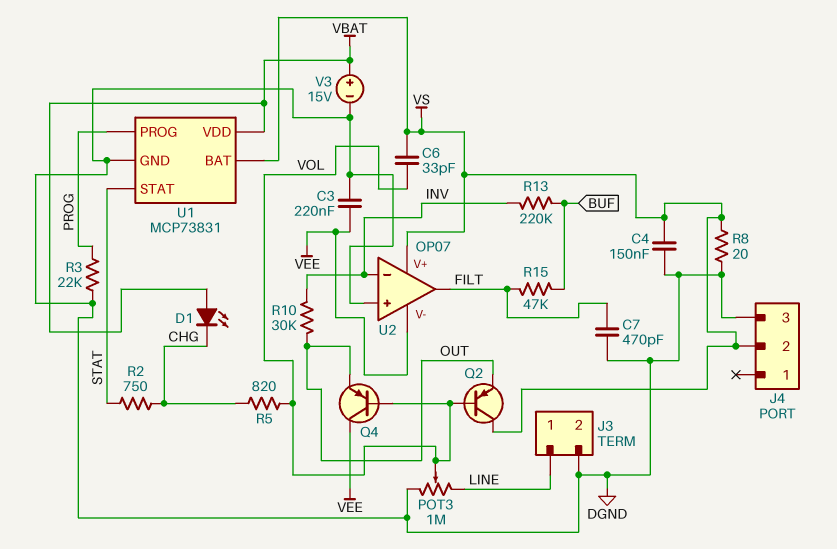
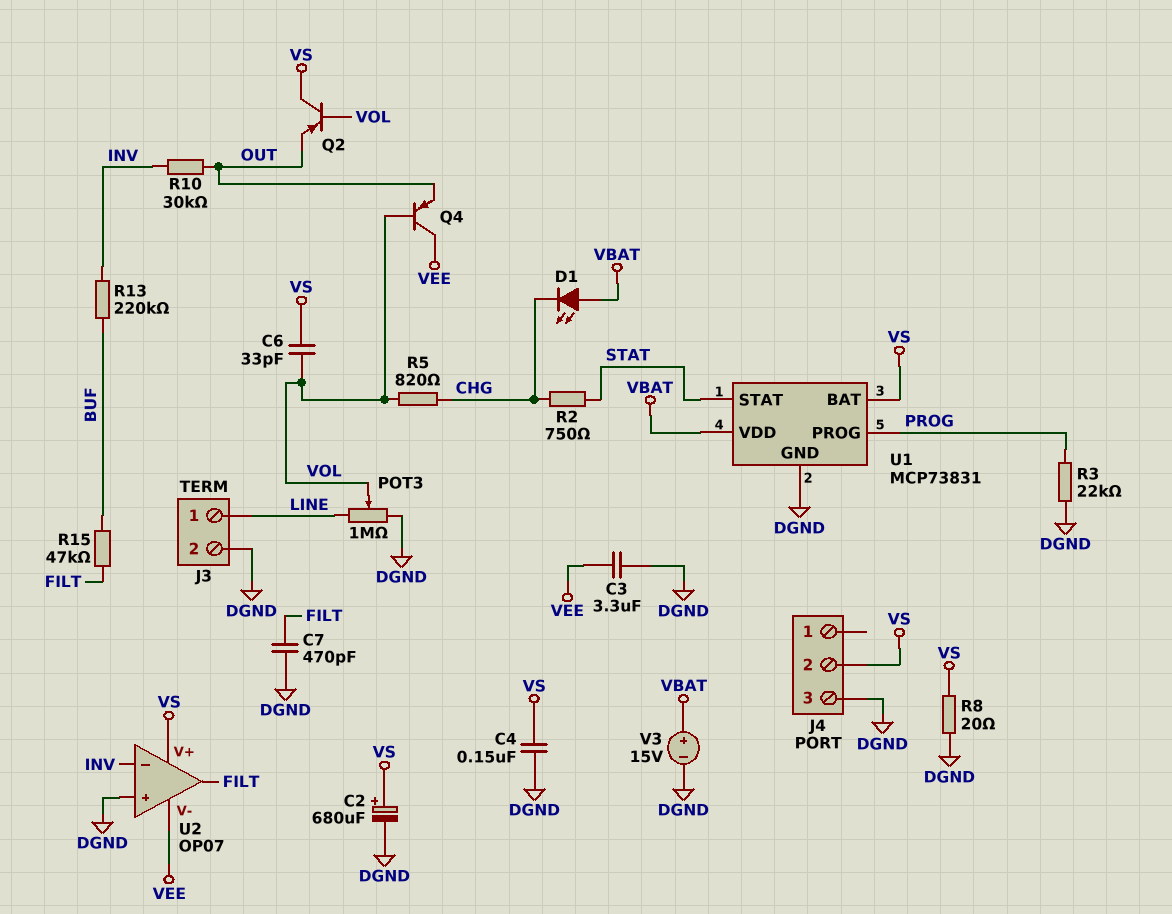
C2: none -> 680uF (plus VS, minus DGND)
C3: 220nF (DGND, VEE) -> 3.3uF (DGND, VEE)

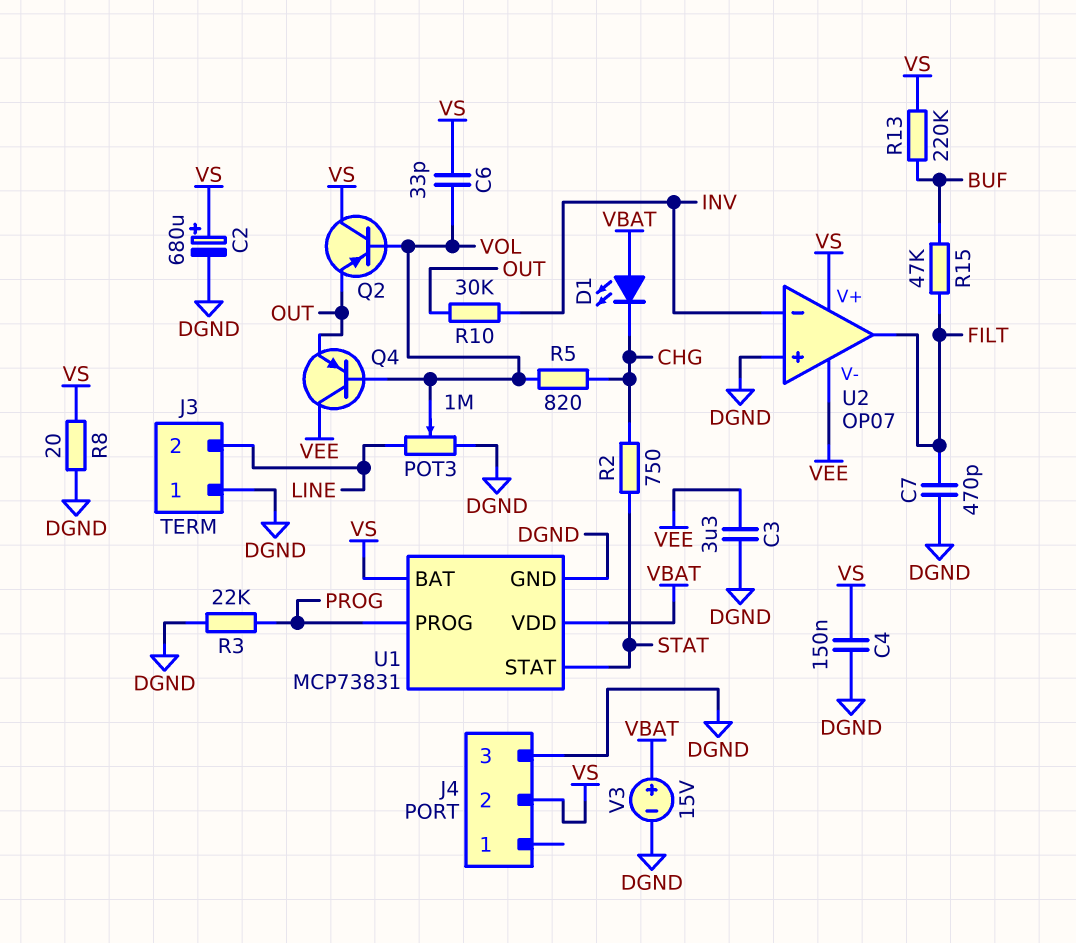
J3 pin 1: LINE -> DGND
J3 pin 2: DGND -> LINE
R13: 220k (BUF, INV) -> 220k (BUF, VS)

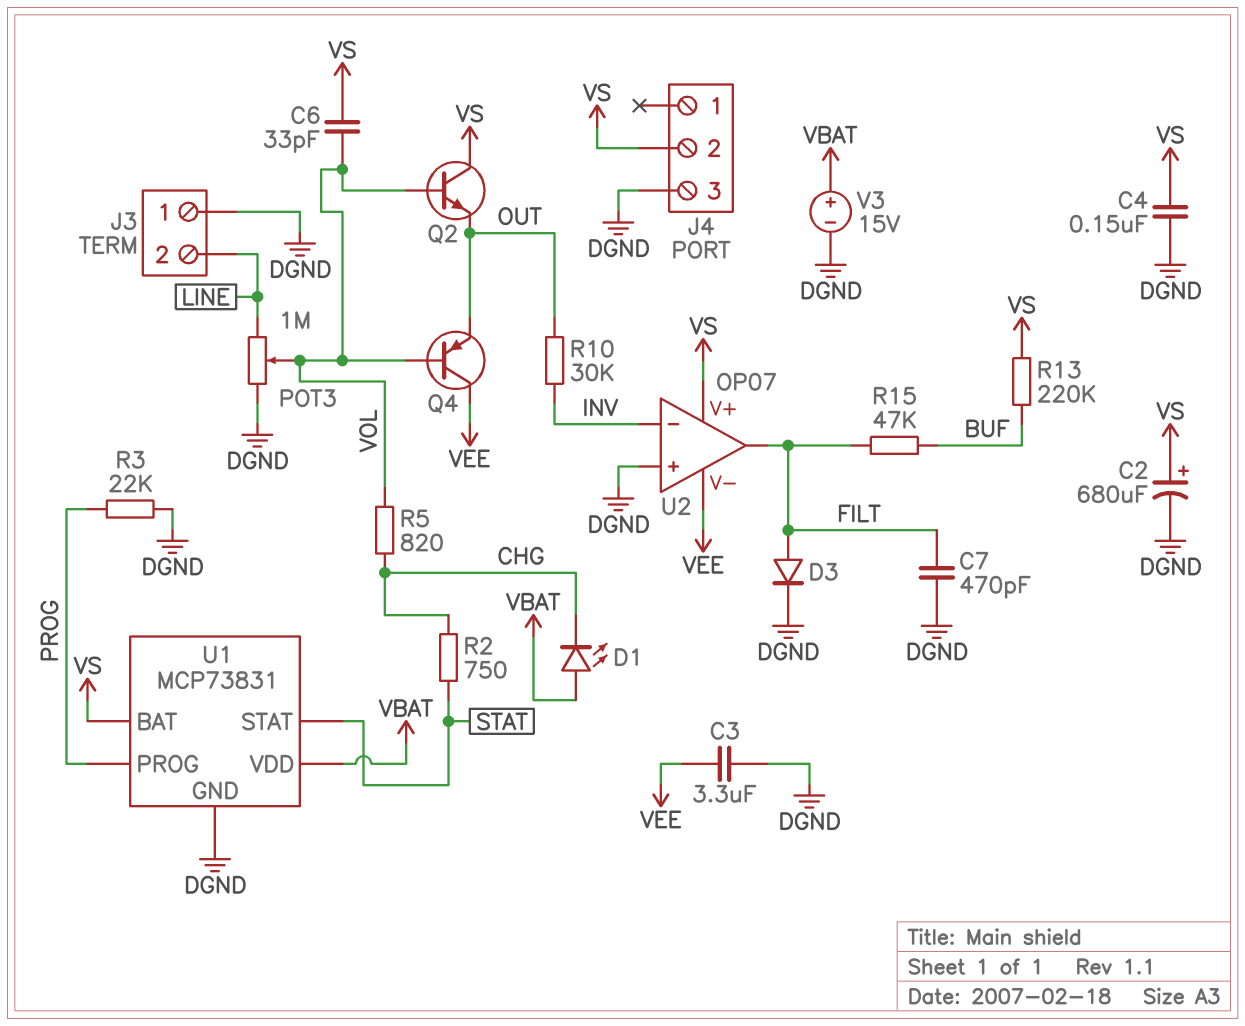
D3: none -> diode (A FILT, K DGND)
Q2: PNP (B VOL, C VS, E OUT) -> NPN (B VOL, C VS, E OUT)
R8: 20 (DGND, VS) -> none

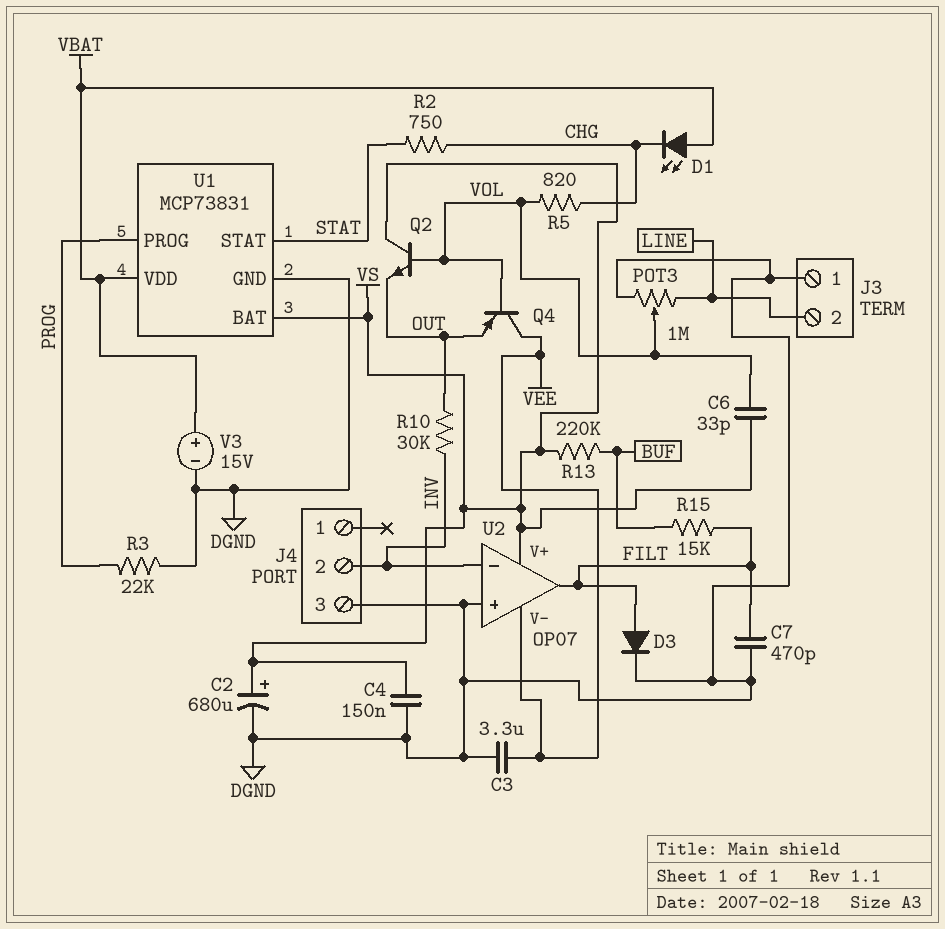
J4 pin 2: VS -> INV
R15: 47k (BUF, FILT) -> 15k (BUF, FILT)

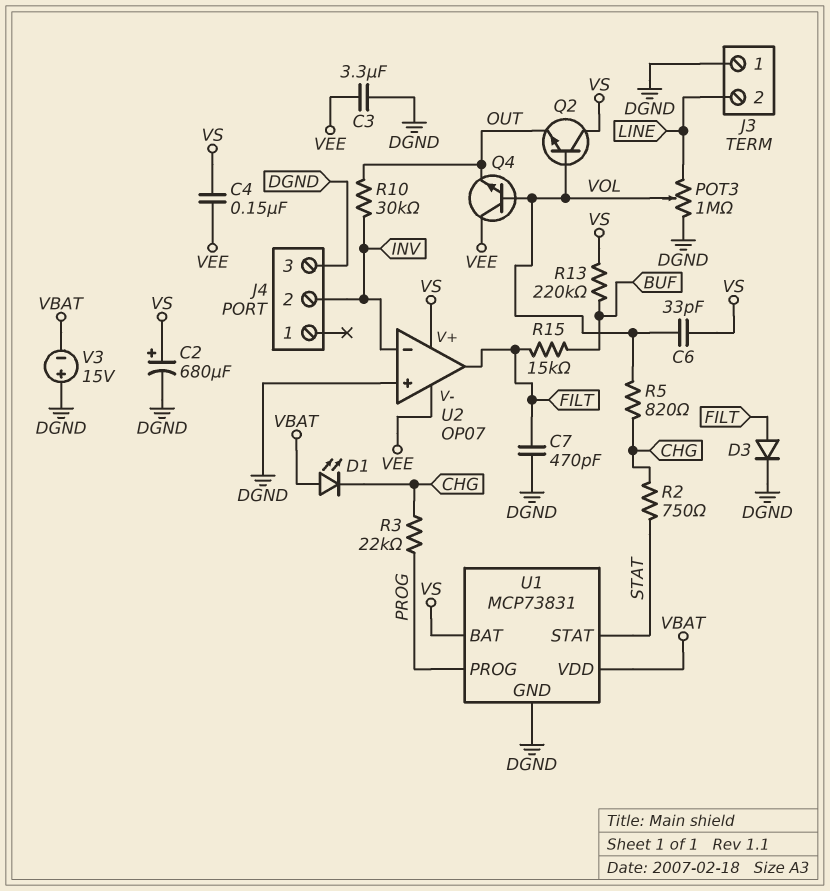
C4: 150nF (DGND, VS) -> 150nF (VEE, VS)
Q4: PNP (B VOL, C VEE, E OUT) -> NPN (B VOL, C VEE, E OUT)
R3: 22k (DGND, PROG) -> 22k (CHG, PROG)
V3: 15V (plus VBAT, minus DGND) -> 15V (plus DGND, minus VBAT)

